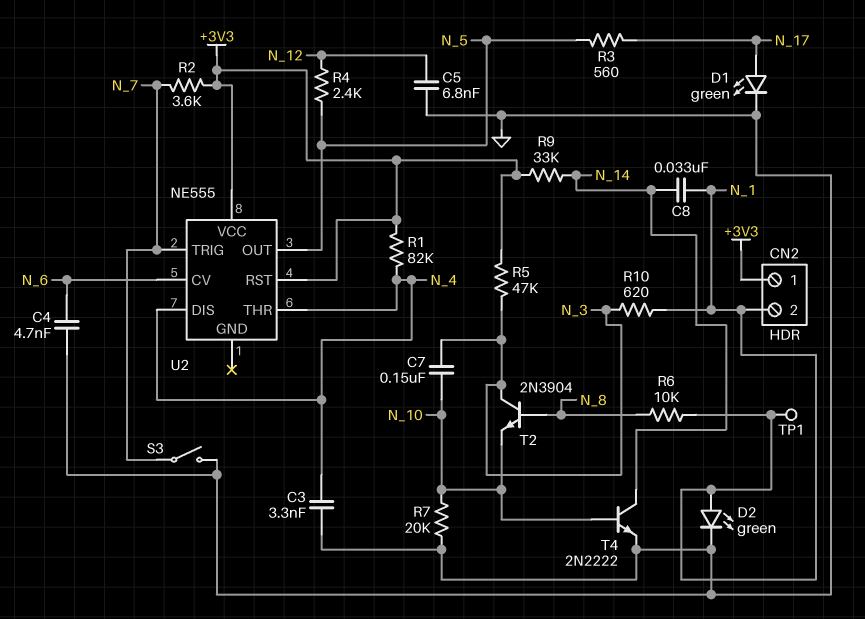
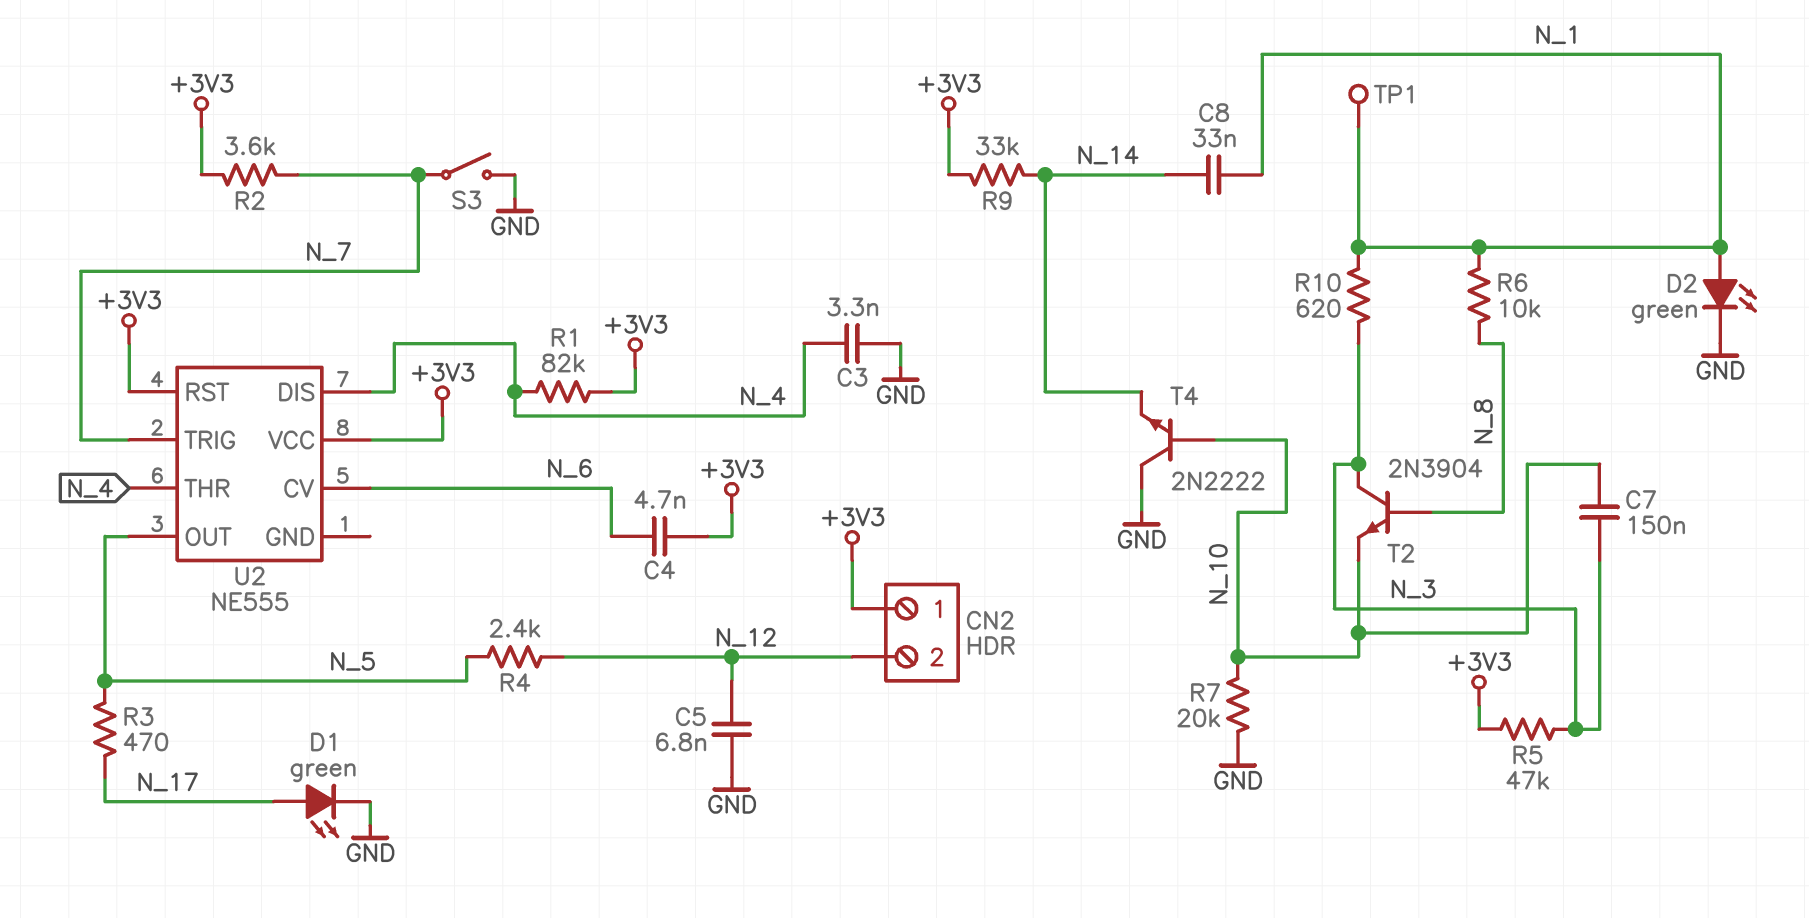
C4: 4.7nF (GND, N_6) -> 4.7nF (+3V3, N_6)
CN2 pin 2: N_1 -> N_12
R3: 560 (N_5, N_17) -> 470 (N_5, N_17)
T4: NPN 2N2222 (B N_10, C N_14, E GND) -> NPN 2N2222 (B N_10, C GND, E N_14)

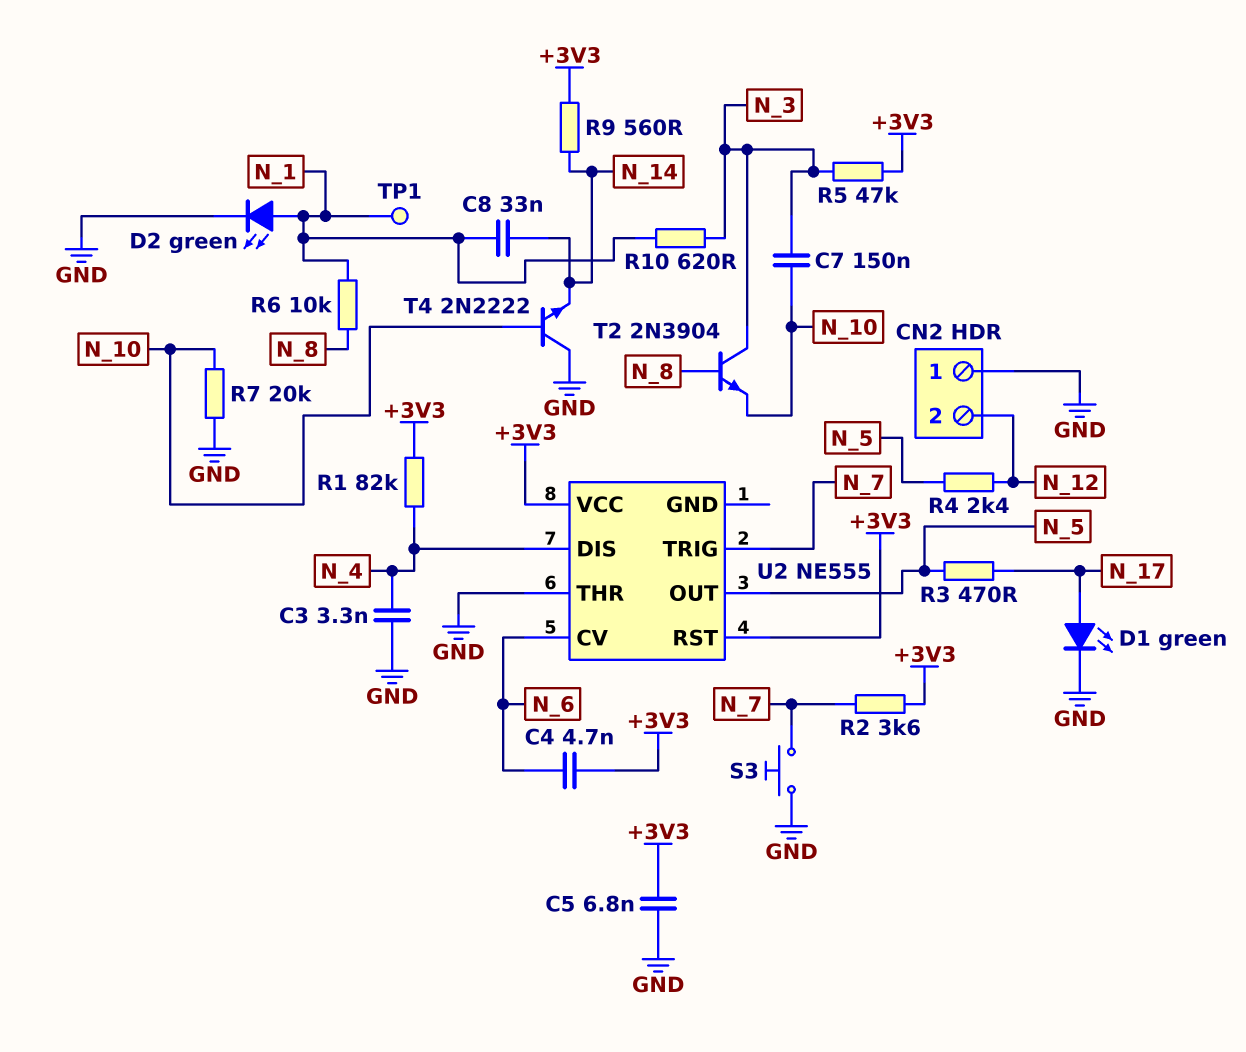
C5: 6.8nF (GND, N_12) -> 6.8nF (+3V3, GND)
CN2 pin 1: +3V3 -> GND
R9: 33k (+3V3, N_14) -> 560 (+3V3, N_14)
S3: switch (GND, N_7) -> button (GND, N_7)
U2 pin THR: N_4 -> GND

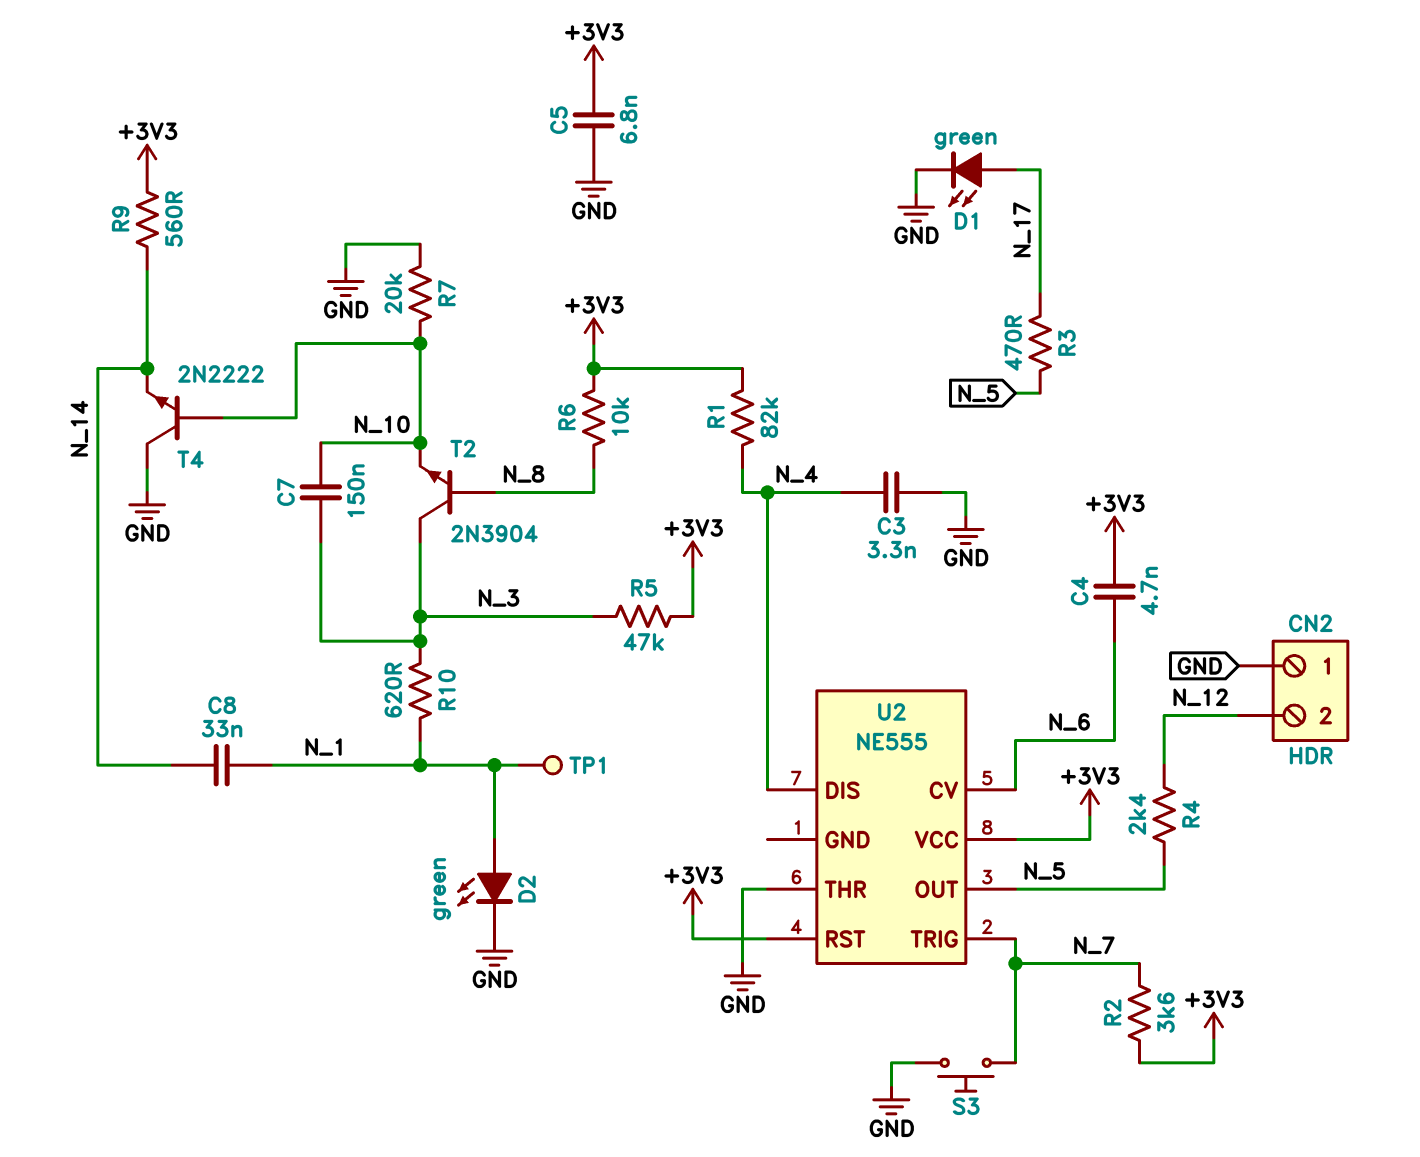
R6: 10k (N_1, N_8) -> 10k (+3V3, N_8)

